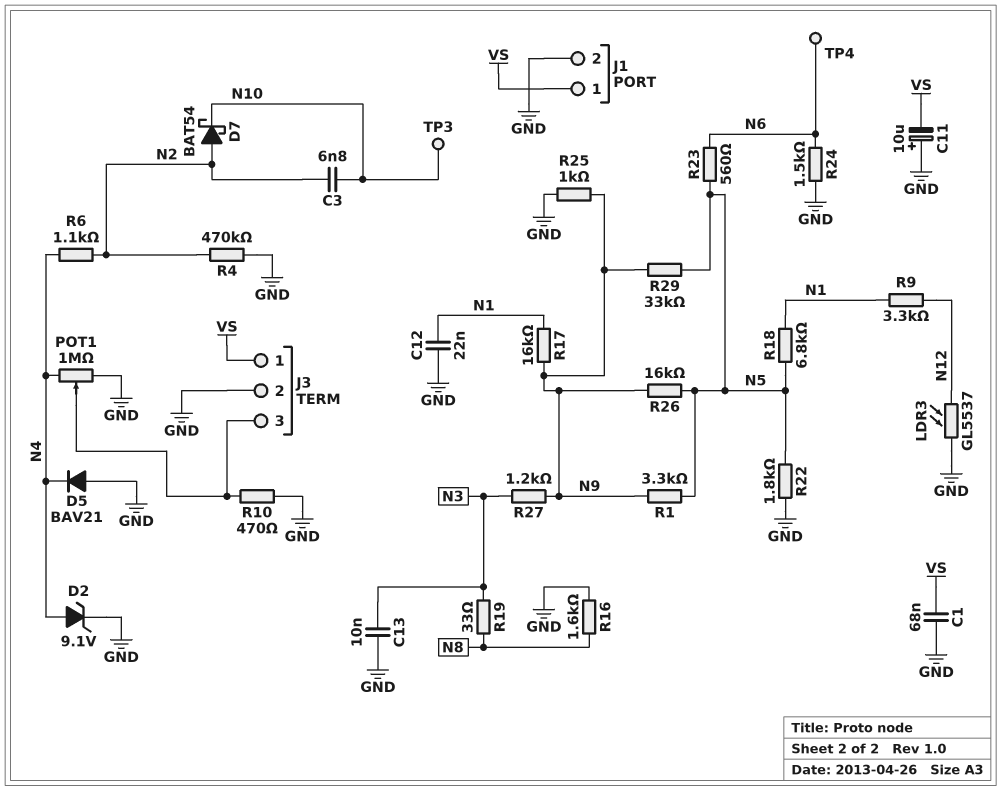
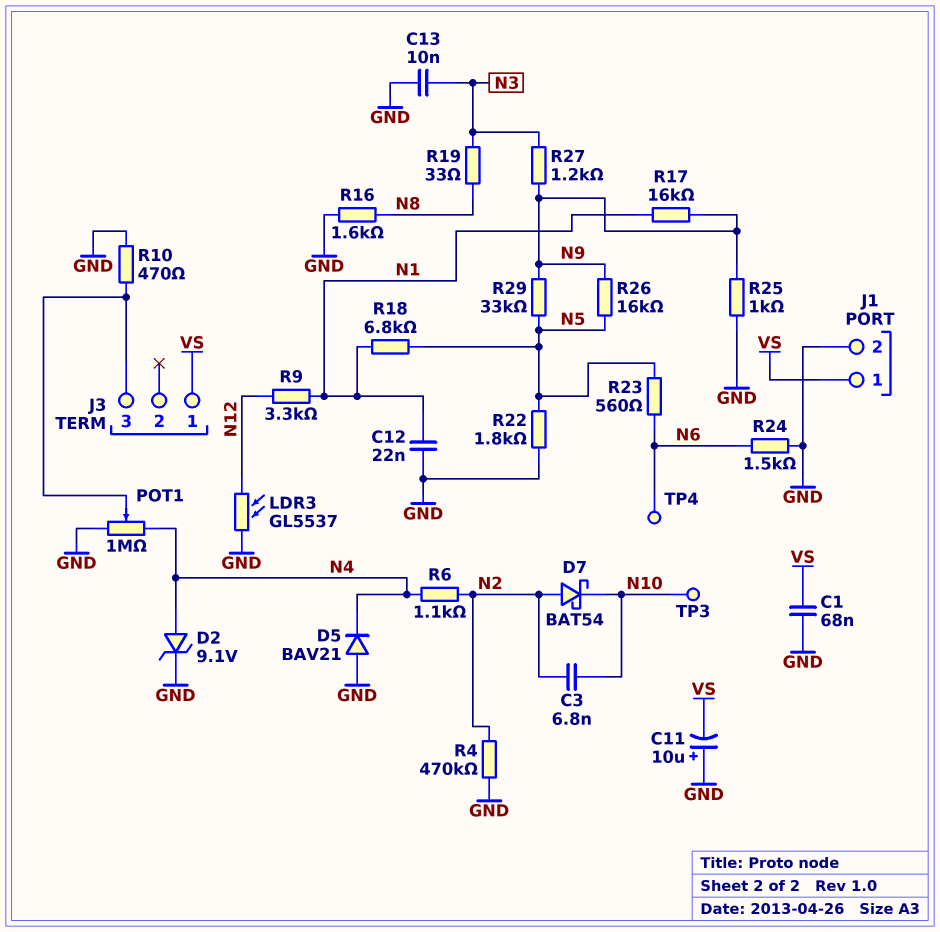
J3 pin 2: GND -> none
R1: 3.3k (N5, N9) -> none

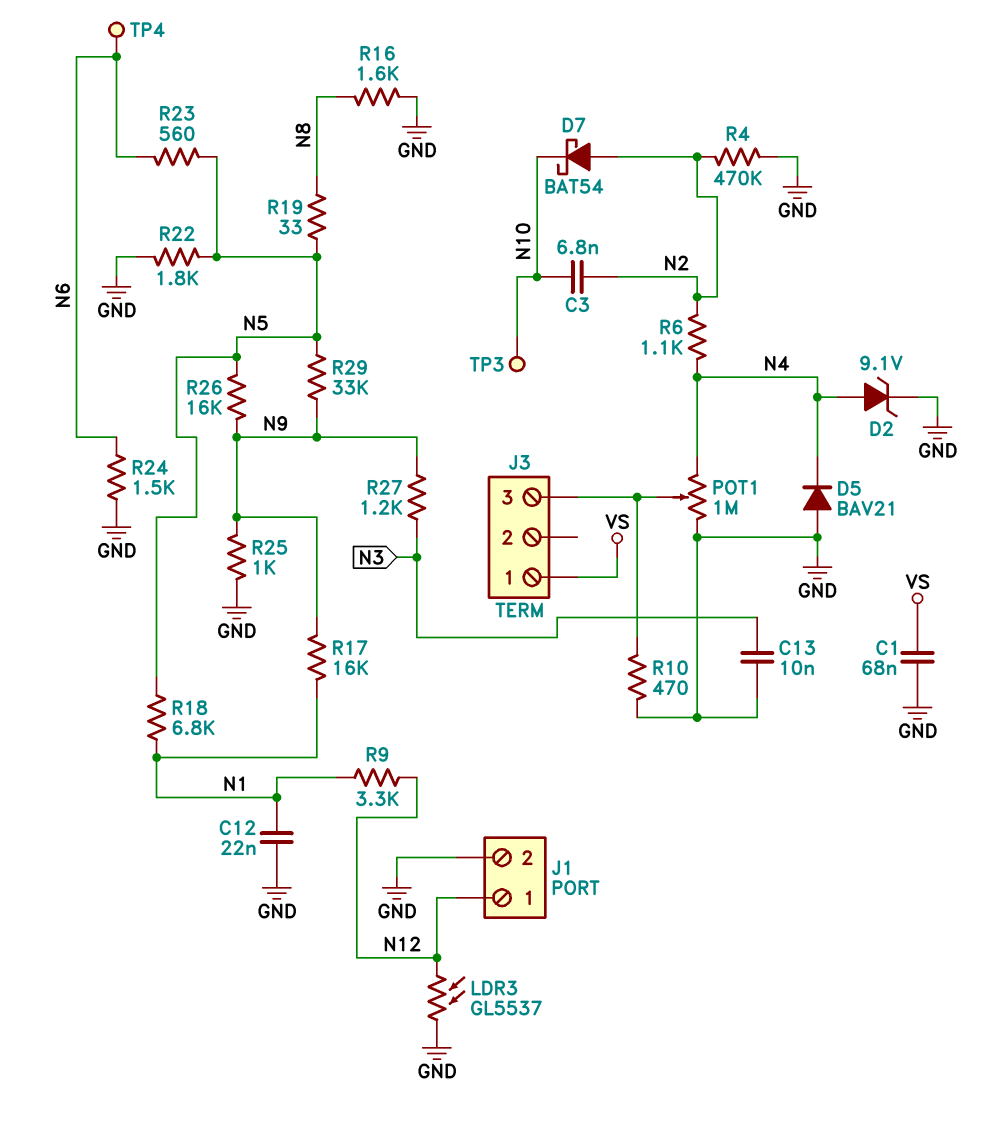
C11: 10uF (plus GND, minus VS) -> none
J1 pin 1: VS -> N12
R19: 33 (N3, N8) -> 33 (N5, N8)

